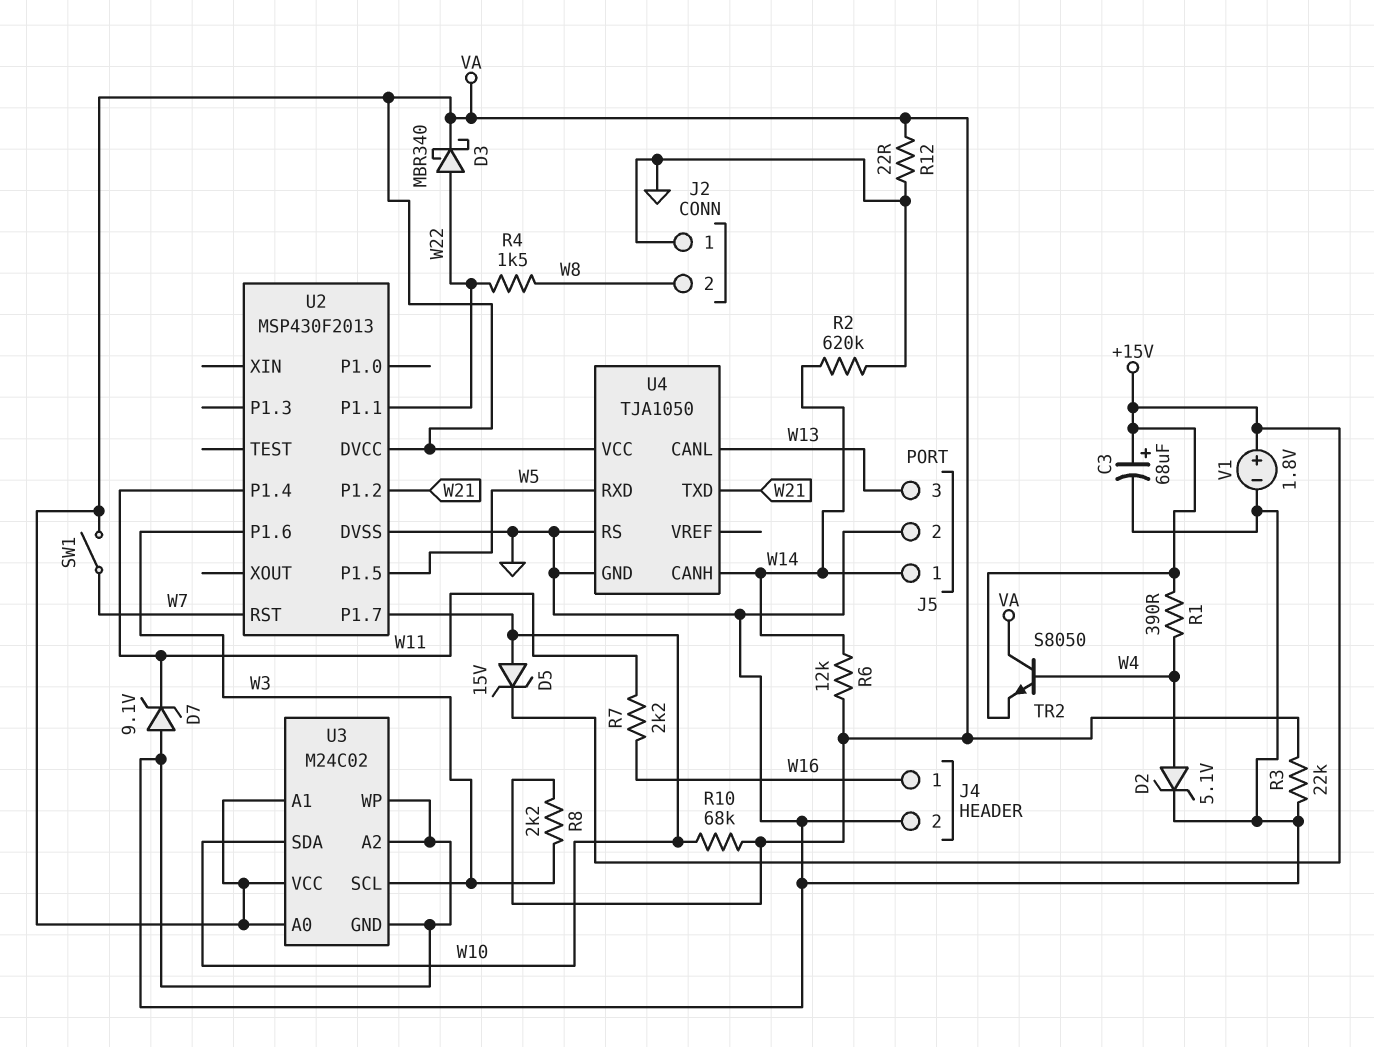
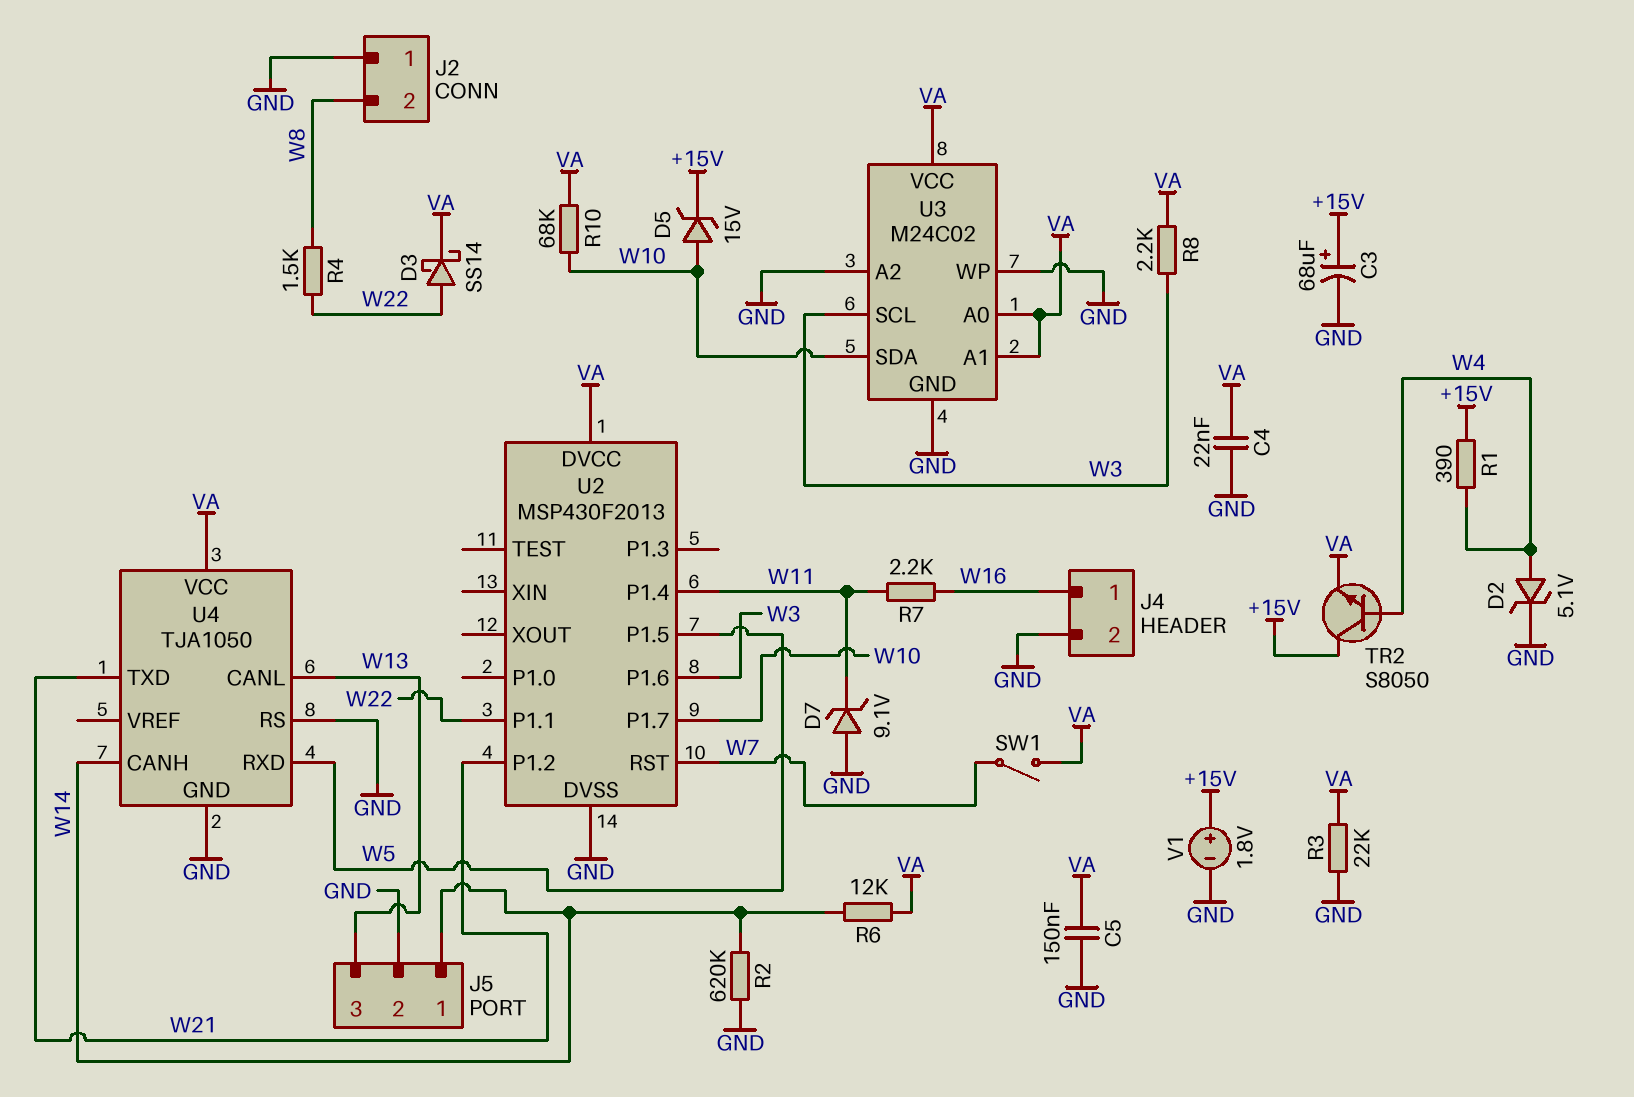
C4: none -> 22nF (GND, VA)
C5: none -> 150nF (GND, VA)
D3: schottky MBR340 (A W22, K VA) -> schottky SS14 (A W22, K VA)
R12: 22 (GND, VA) -> none
TR2: NPN S8050 (B W4, C VA, E +15V) -> NPN S8050 (B W4, C +15V, E VA)

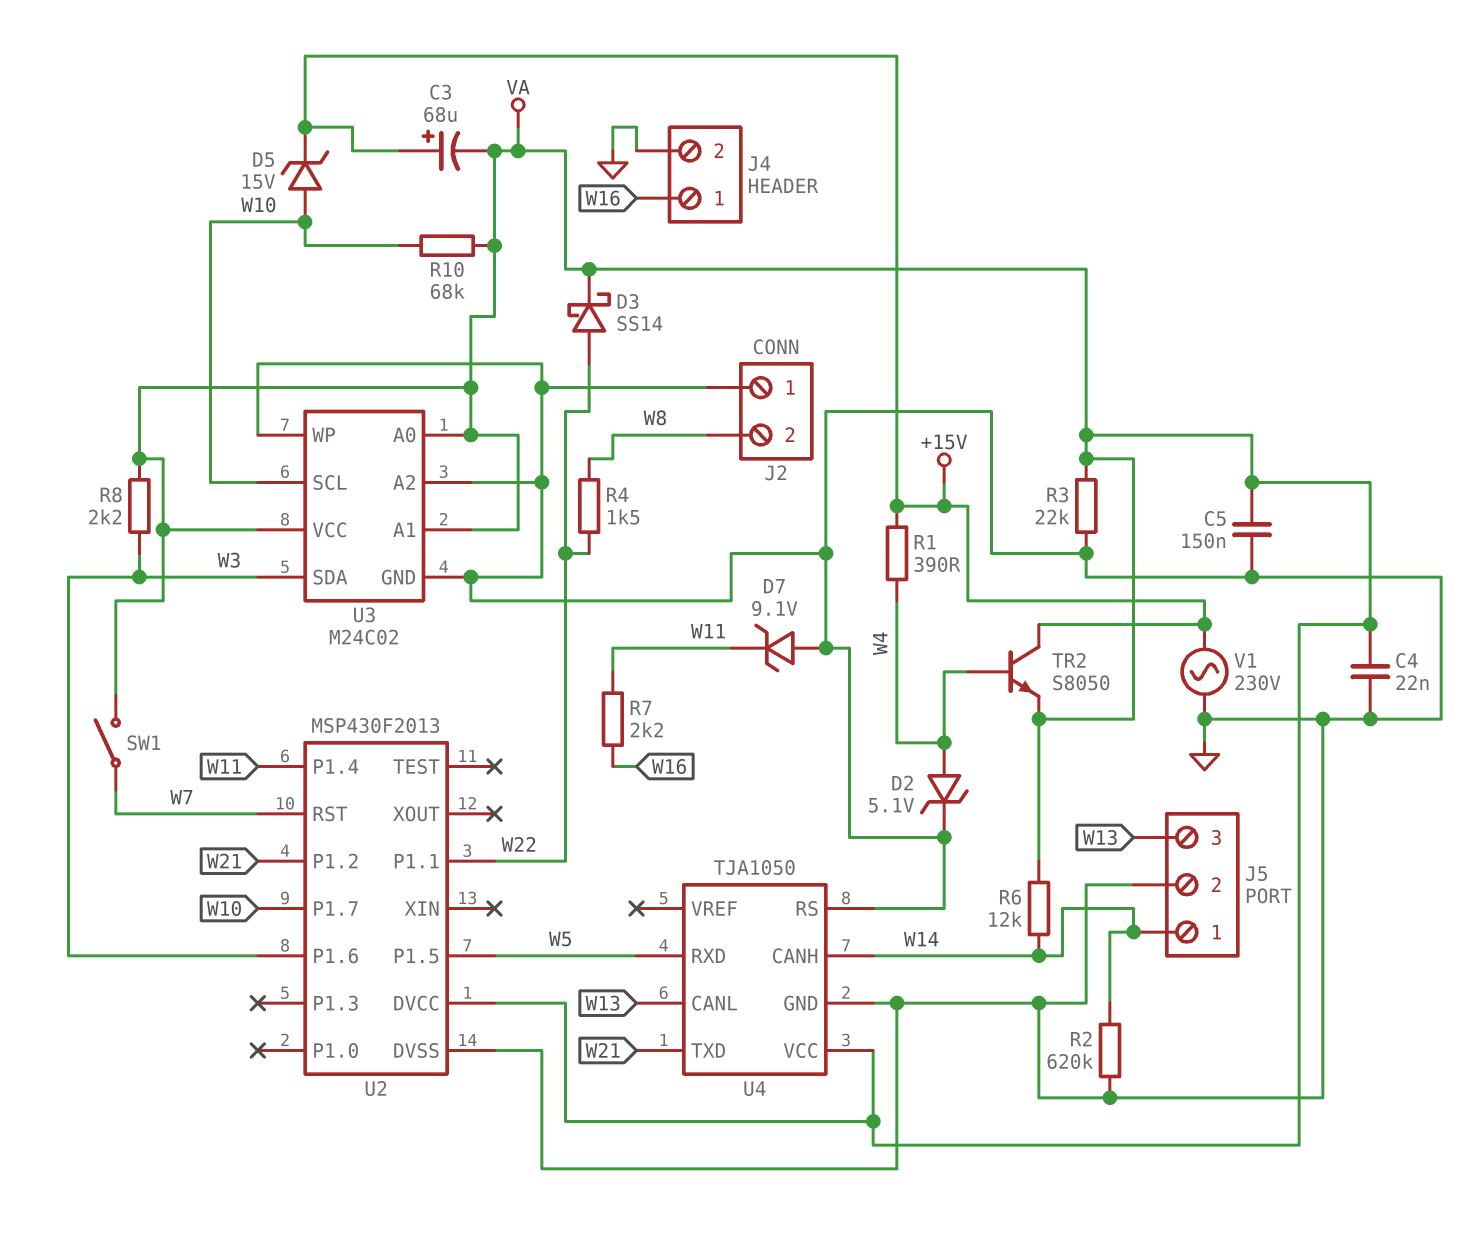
C3: 68uF (plus +15V, minus GND) -> 68uF (plus +15V, minus VA)
U3 pin SCL: W3 -> W10
U3 pin SDA: W10 -> W3
V1: 1.8V (plus +15V, minus GND) -> AC 230V (+15V, GND)

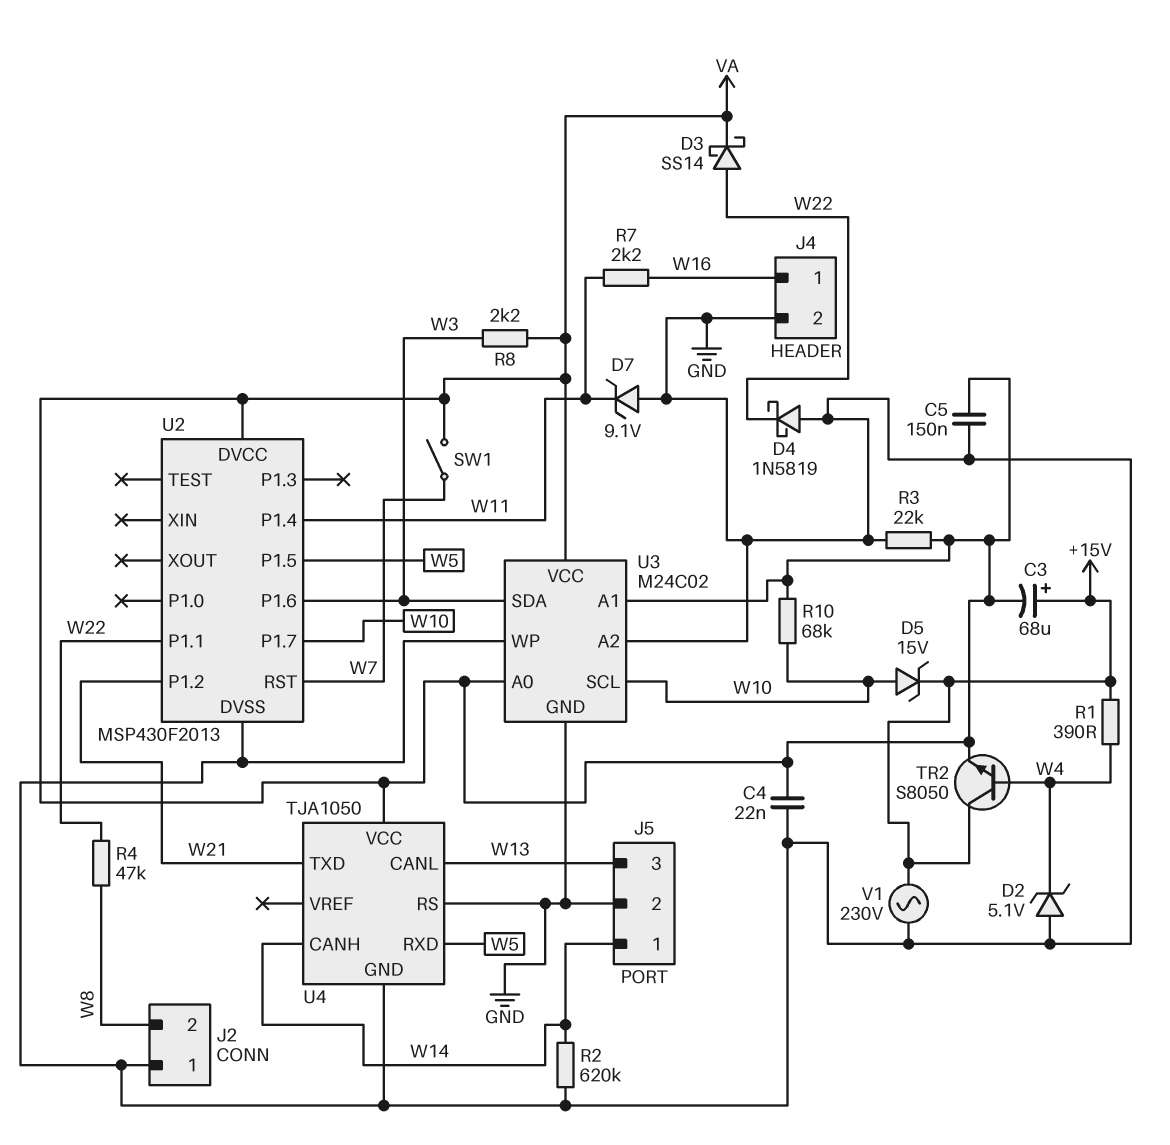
D2: zener 5.1V (A W4, K GND) -> zener 5.1V (A GND, K W4)
D4: none -> schottky 1N5819 (A GND, K W22)
R4: 1.5k (W8, W22) -> 47k (W8, W22)
R6: 12k (VA, W14) -> none

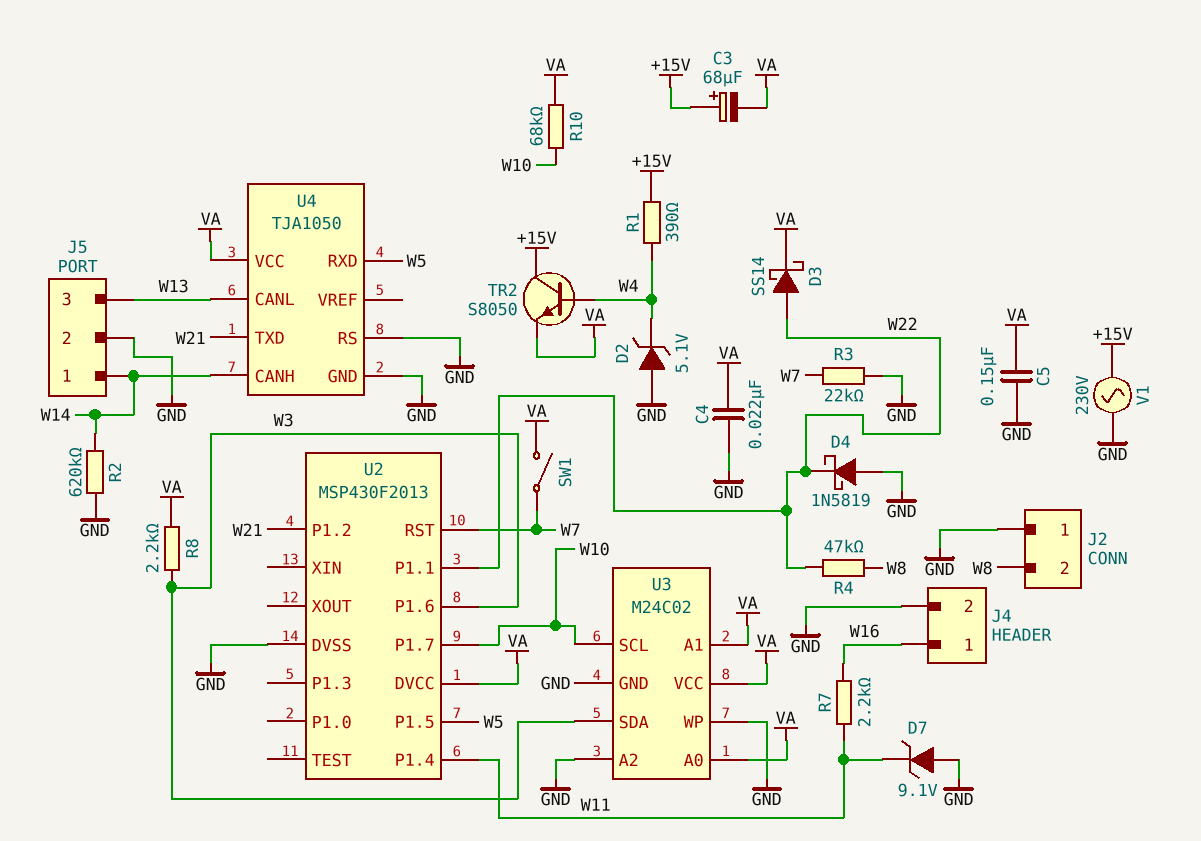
D5: zener 15V (A W10, K +15V) -> none
R3: 22k (GND, VA) -> 22k (GND, W7)

